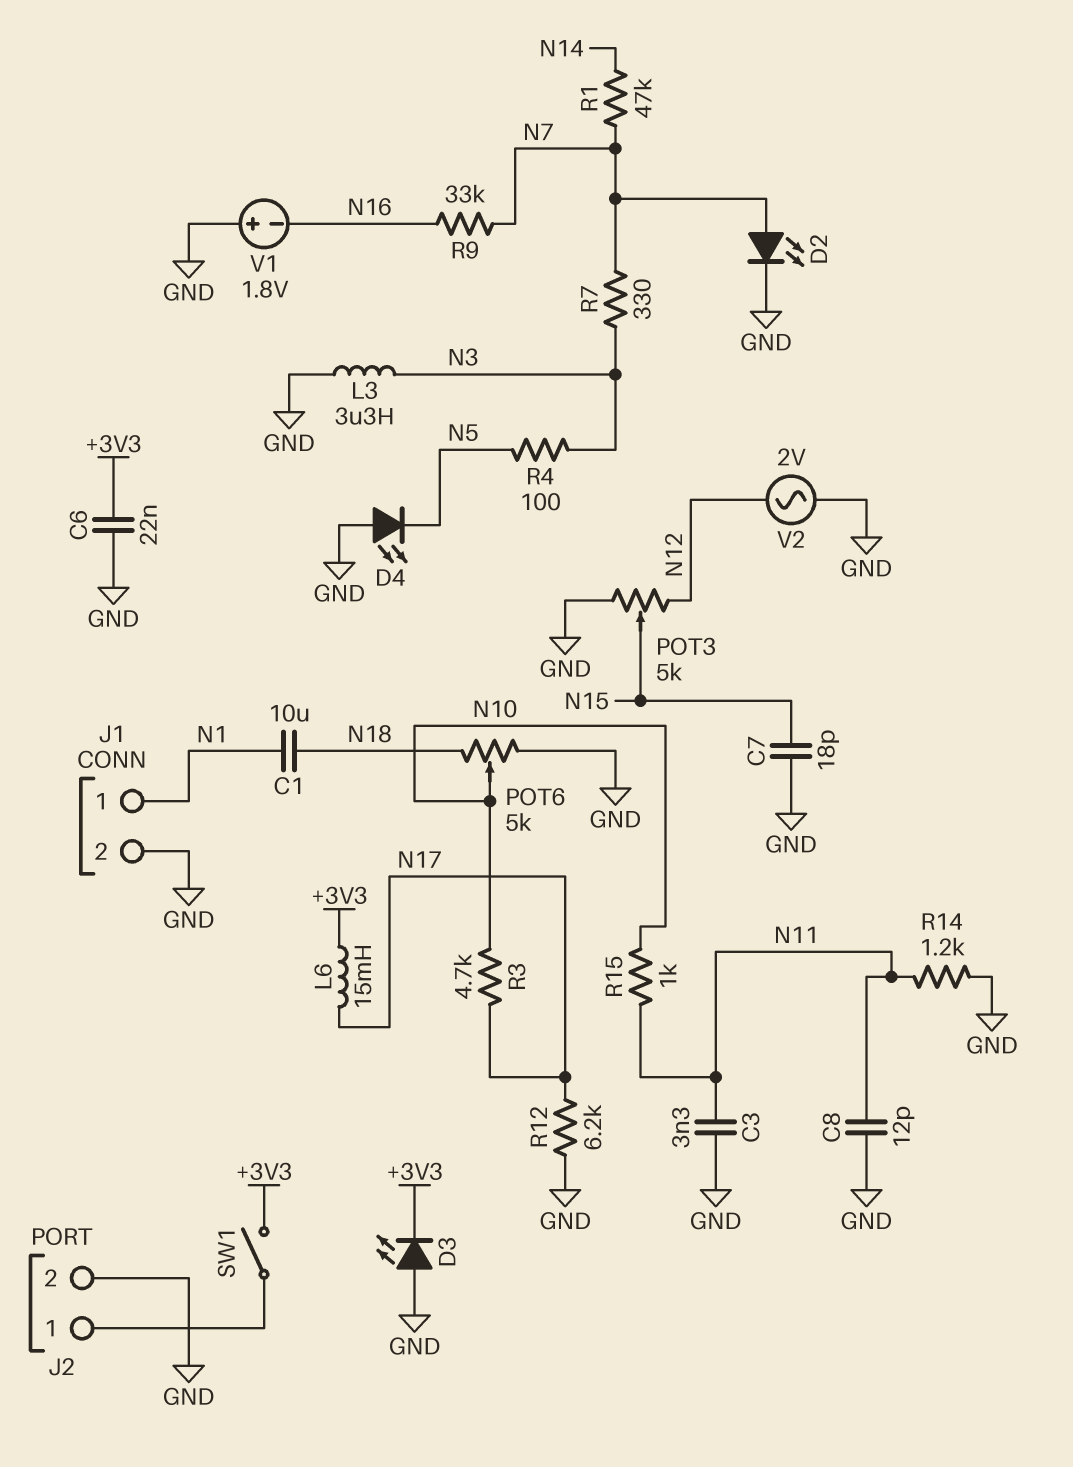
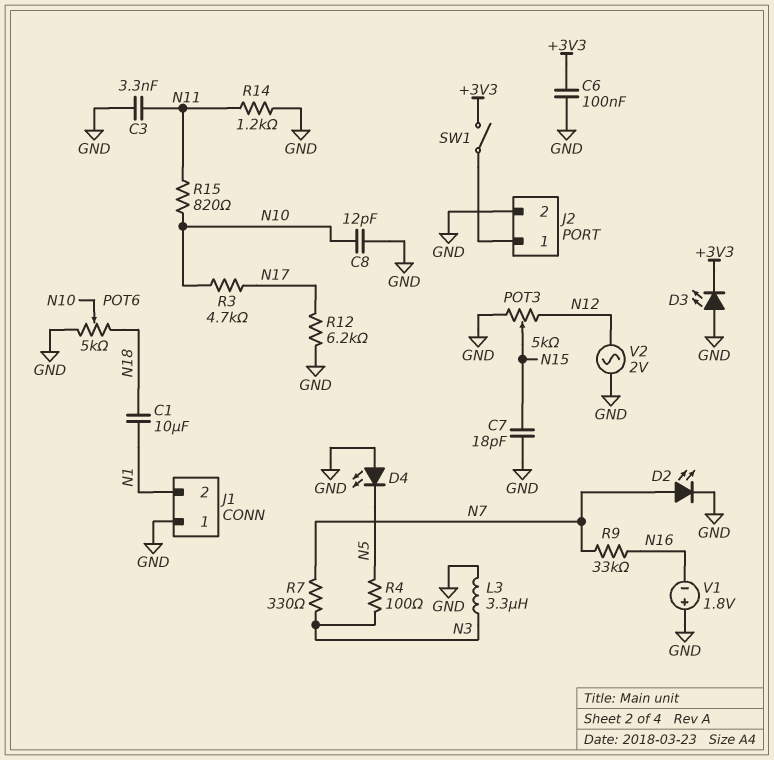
C6: 22nF (+3V3, GND) -> 100nF (+3V3, GND)
C8: 12pF (GND, N11) -> 12pF (GND, N10)
J1 pin 1: N1 -> GND
J1 pin 2: GND -> N1
L6: 15mH (+3V3, N17) -> none
R1: 47k (N7, N14) -> none
R15: 1k (N10, N11) -> 820 (N10, N11)

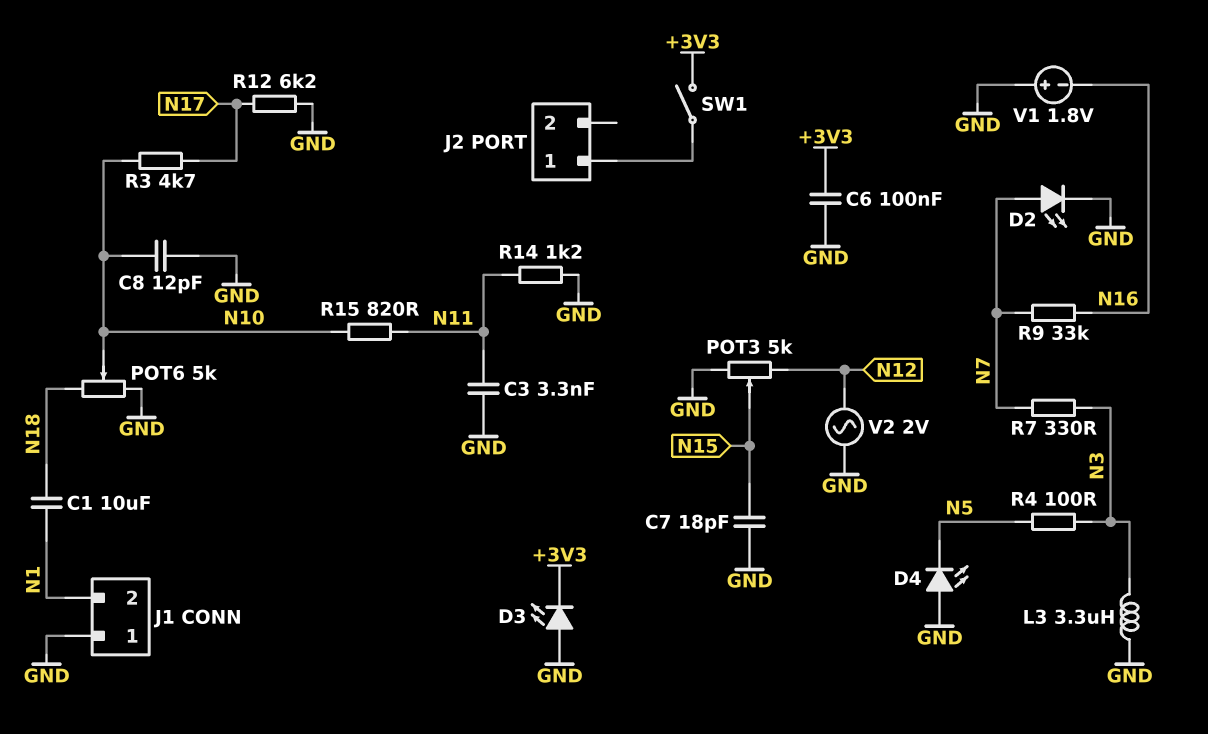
J2 pin 2: GND -> none

